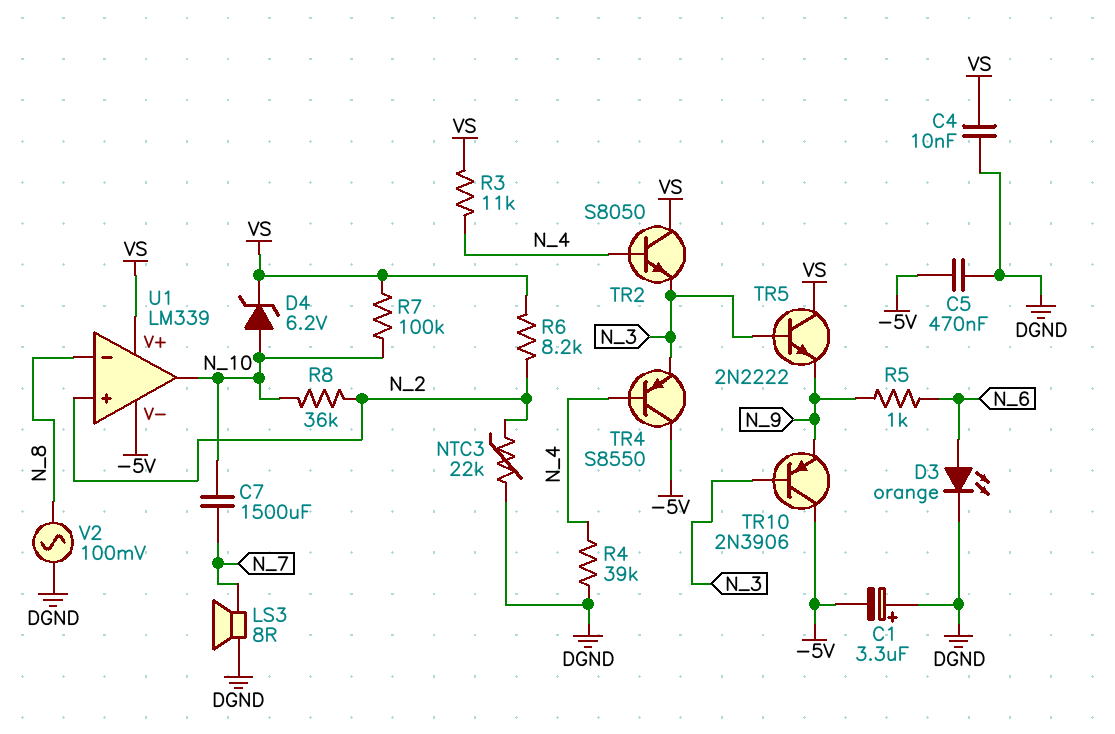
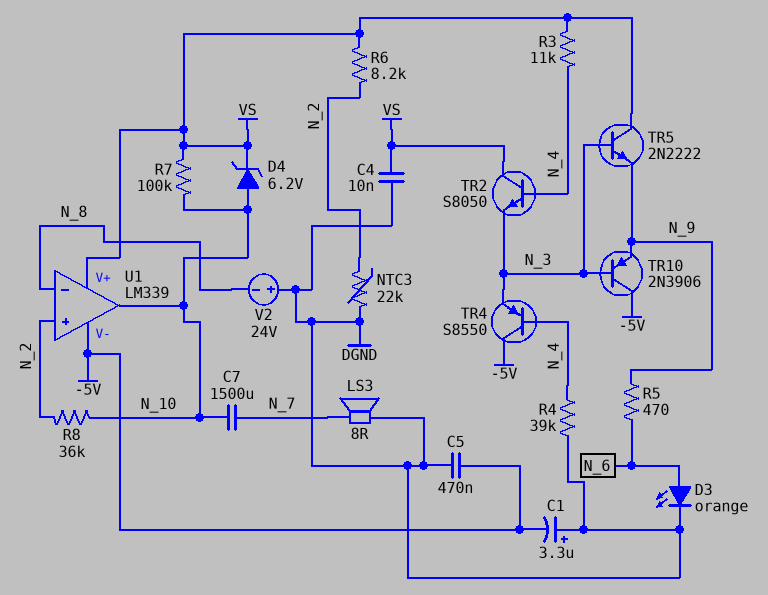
R5: 1k (N_6, N_9) -> 470 (N_6, N_9)
V2: AC 100mV (DGND, N_8) -> 24V (plus DGND, minus N_8)

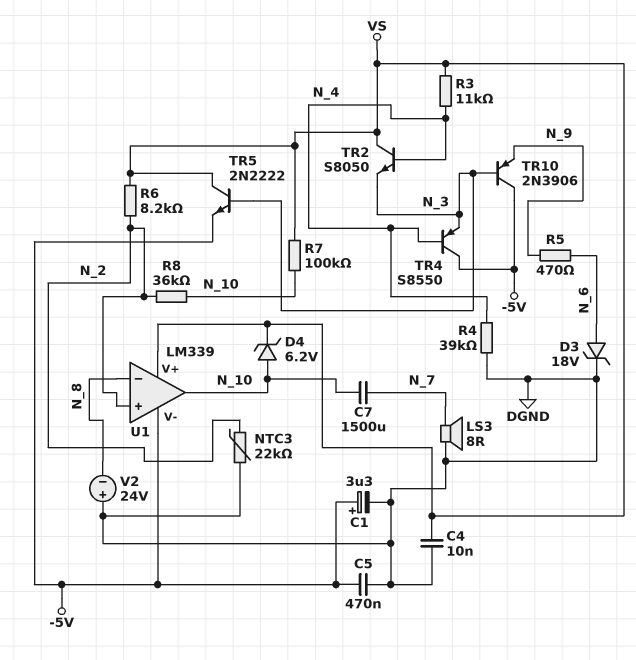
C1: 3.3uF (plus DGND, minus -5V) -> 3.3uF (plus -5V, minus DGND)
D3: LED orange (A N_6, K DGND) -> zener 18V (A N_6, K DGND)
TR5: NPN 2N2222 (B N_3, C VS, E N_9) -> NPN 2N2222 (B N_3, C VS, E -5V)

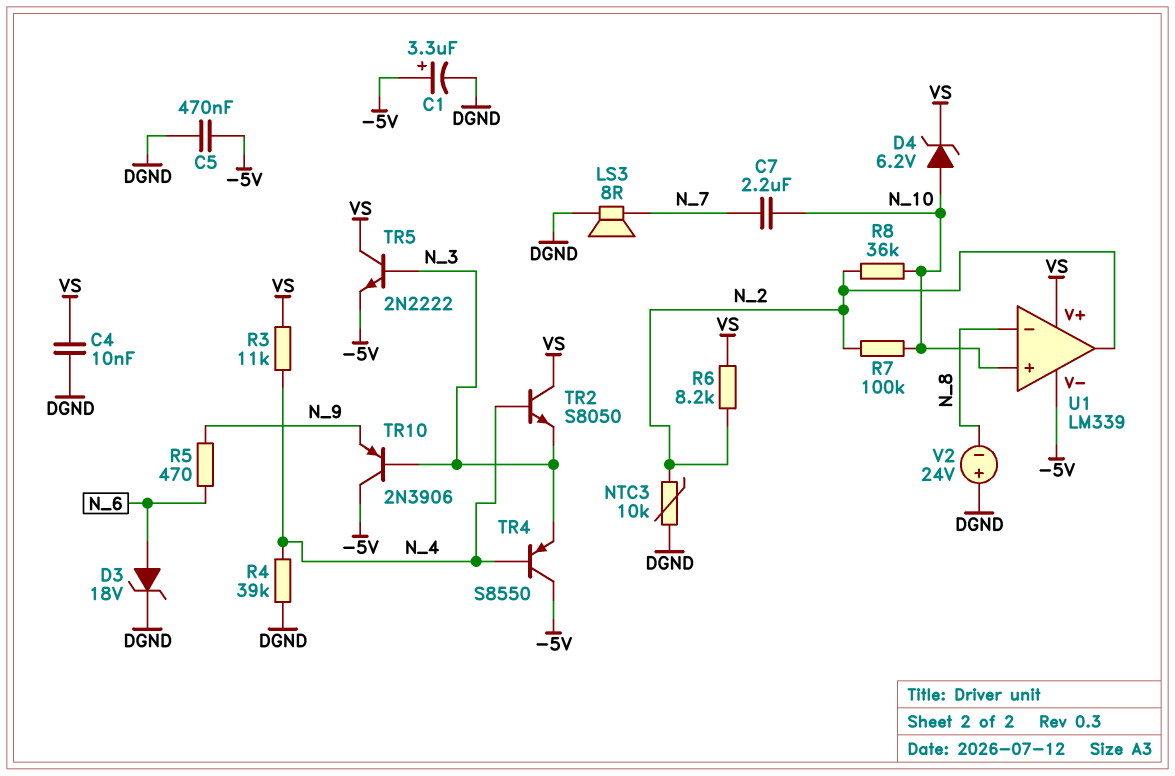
C7: 1500uF (N_7, N_10) -> 2.2uF (N_7, N_10)
NTC3: 22k (DGND, N_2) -> 10k (DGND, N_2)
R7: 100k (N_10, VS) -> 100k (N_2, N_10)
U1 pin in+: N_2 -> N_10
U1 pin out: N_10 -> N_2

